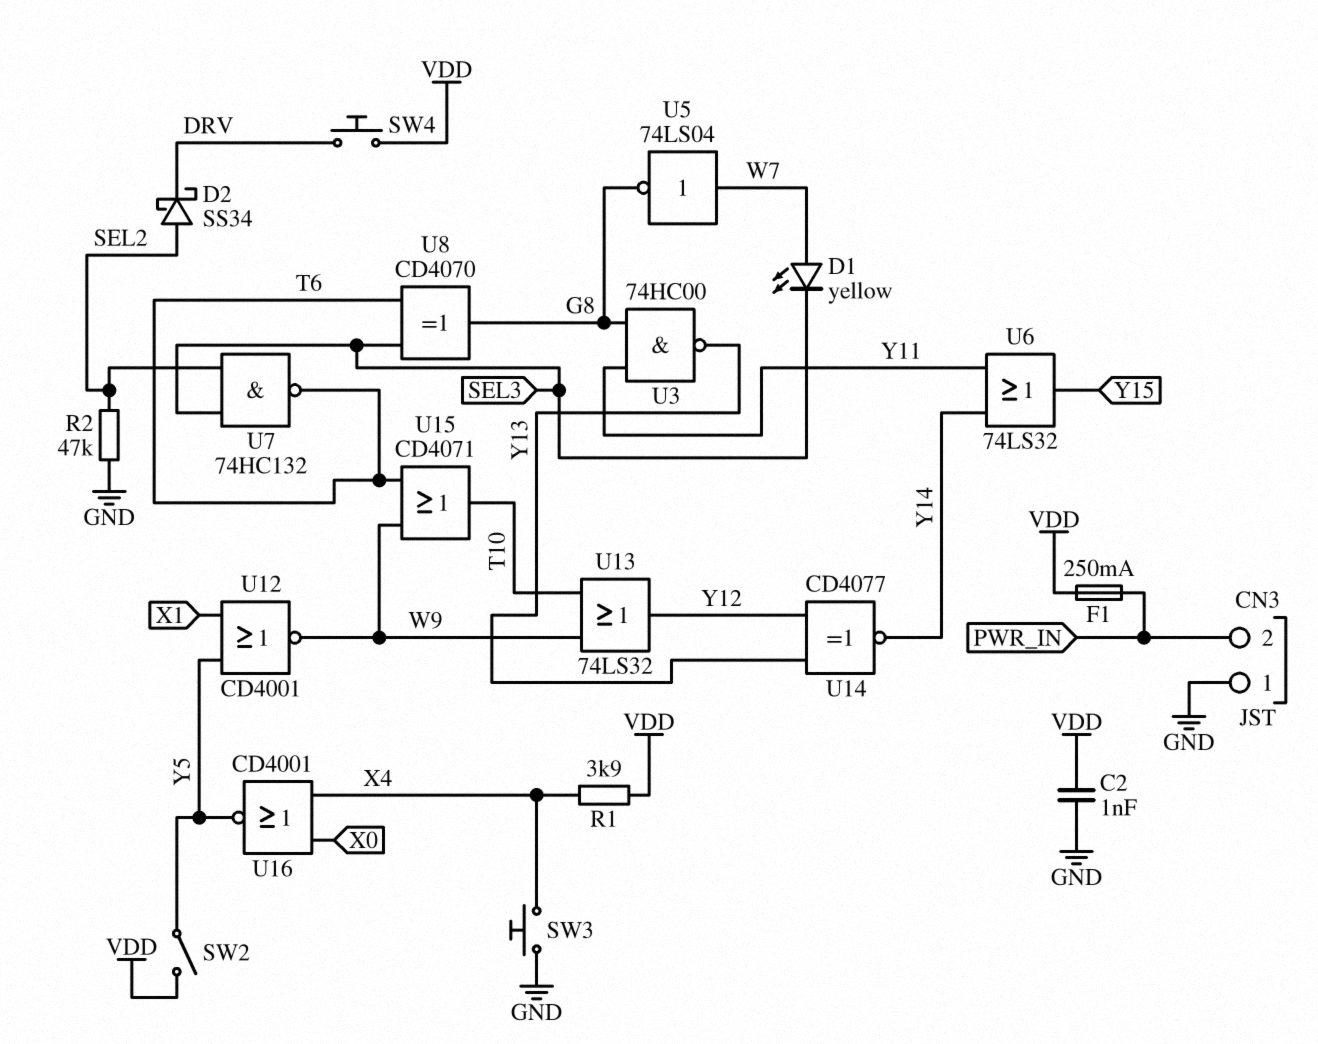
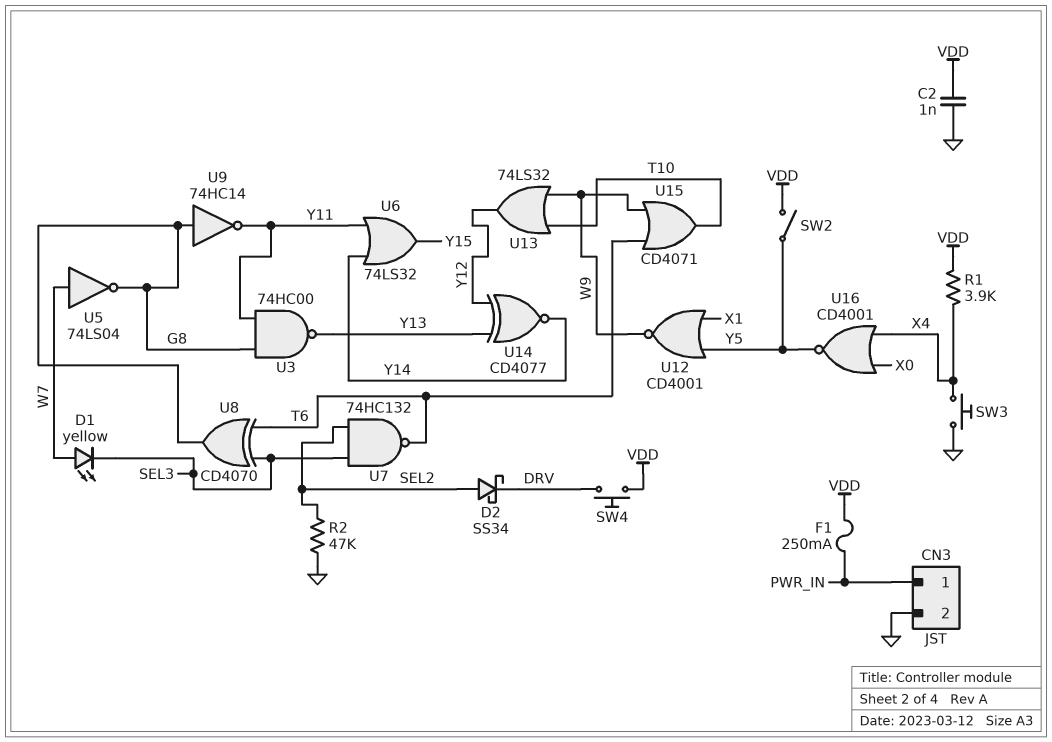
CN3 pin 1: GND -> PWR_IN
CN3 pin 2: PWR_IN -> GND
U9: none -> NOT 74HC14 (in G8, out Y11)

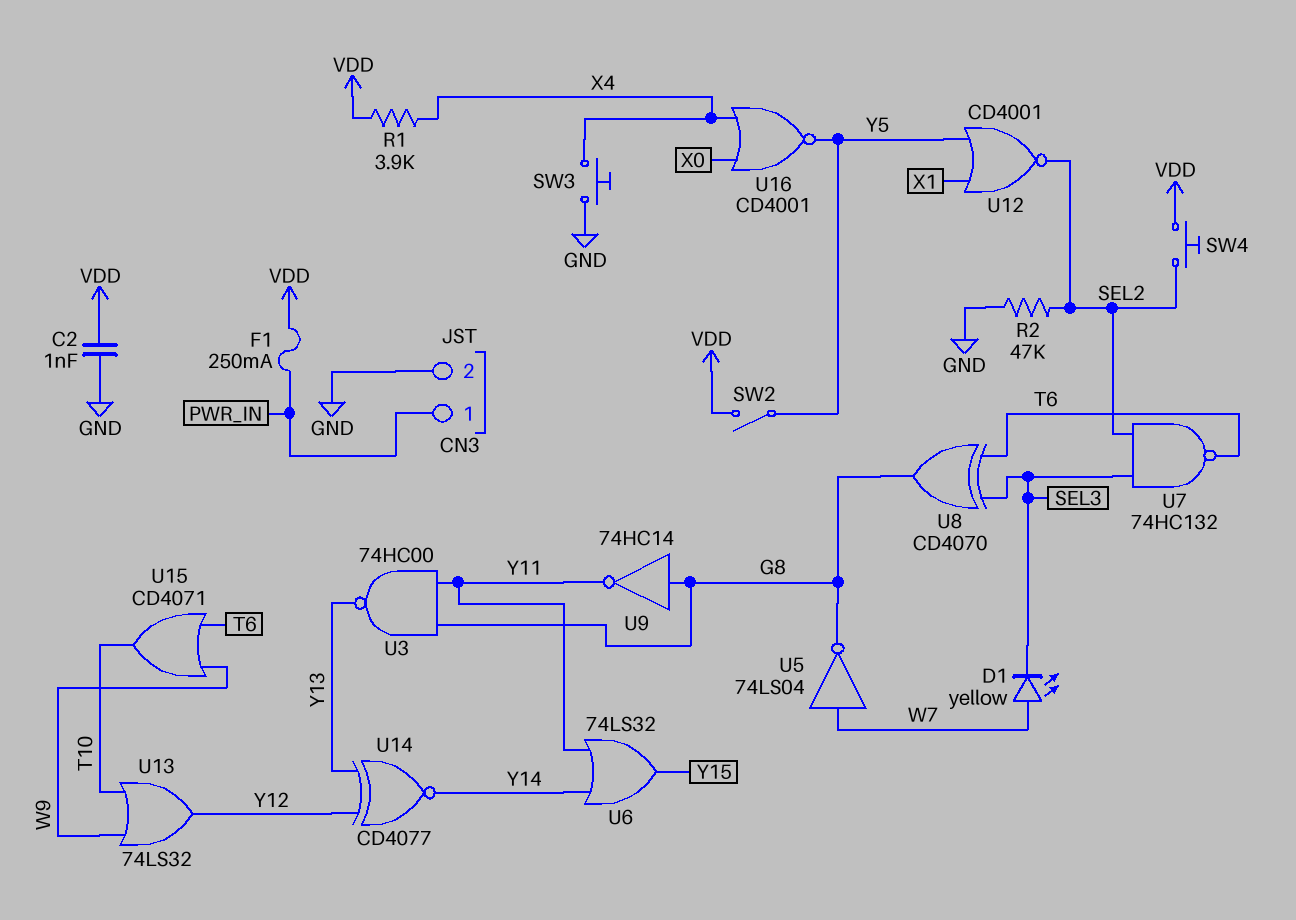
D2: schottky SS34 (A SEL2, K DRV) -> none
SW4: button (DRV, VDD) -> button (SEL2, VDD)
U12: NOR CD4001 (in X1, in Y5, out W9) -> NOR CD4001 (in X1, in Y5, out SEL2)

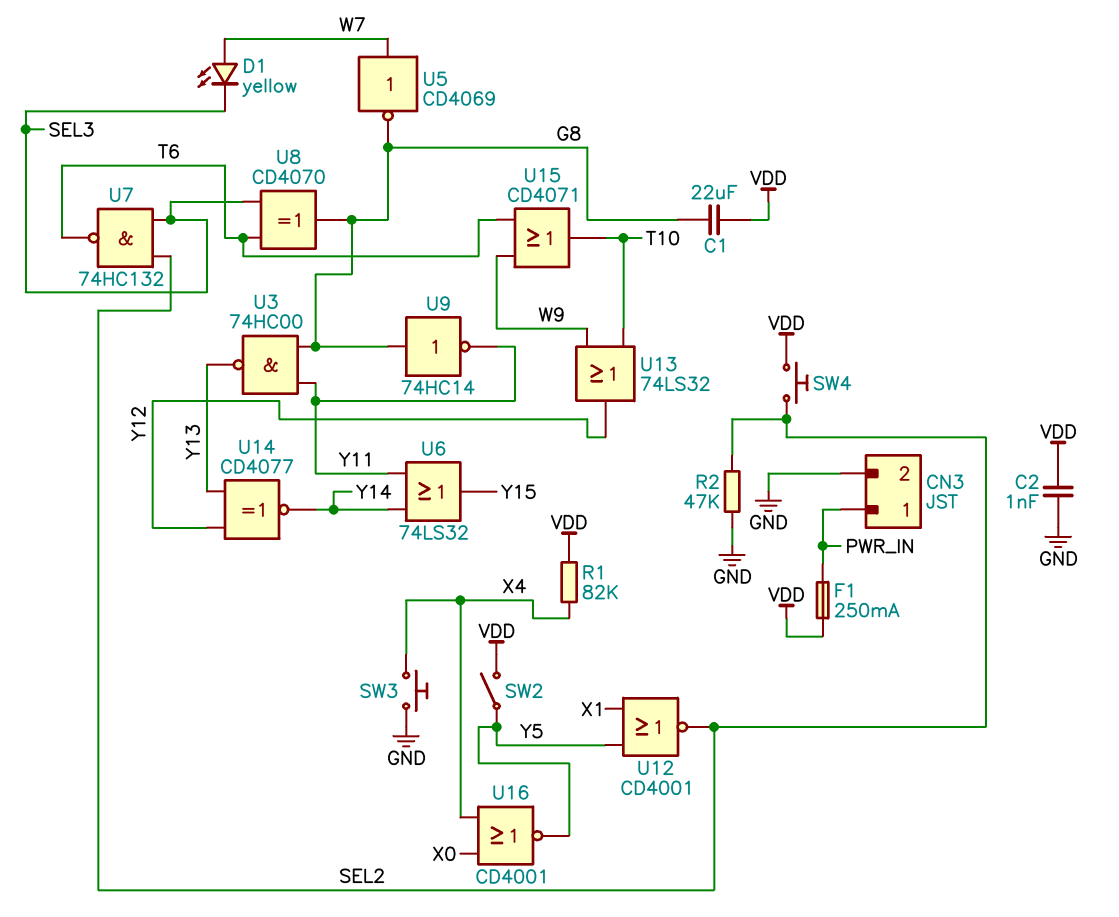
C1: none -> 22uF (G8, VDD)
R1: 3.9k (VDD, X4) -> 82k (VDD, X4)
U5: NOT 74LS04 (in W7, out G8) -> NOT CD4069 (in W7, out G8)

